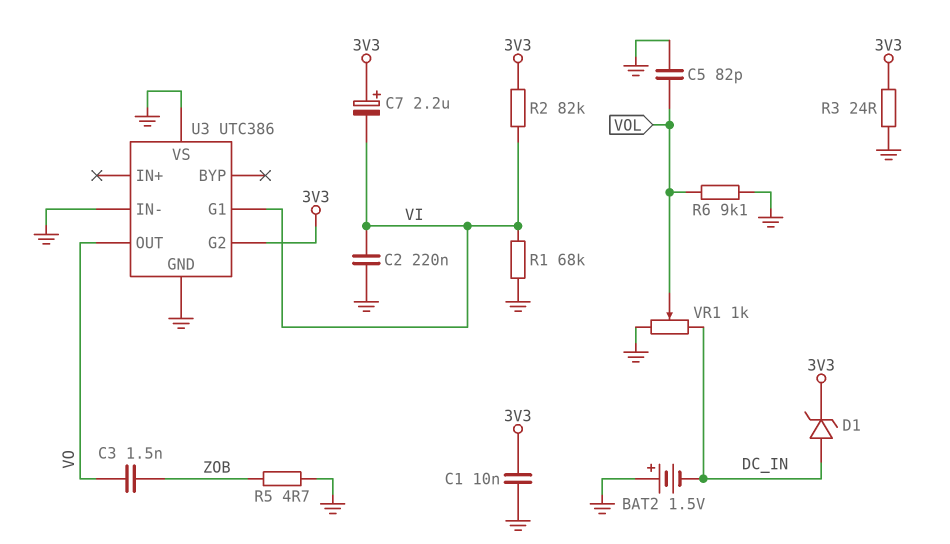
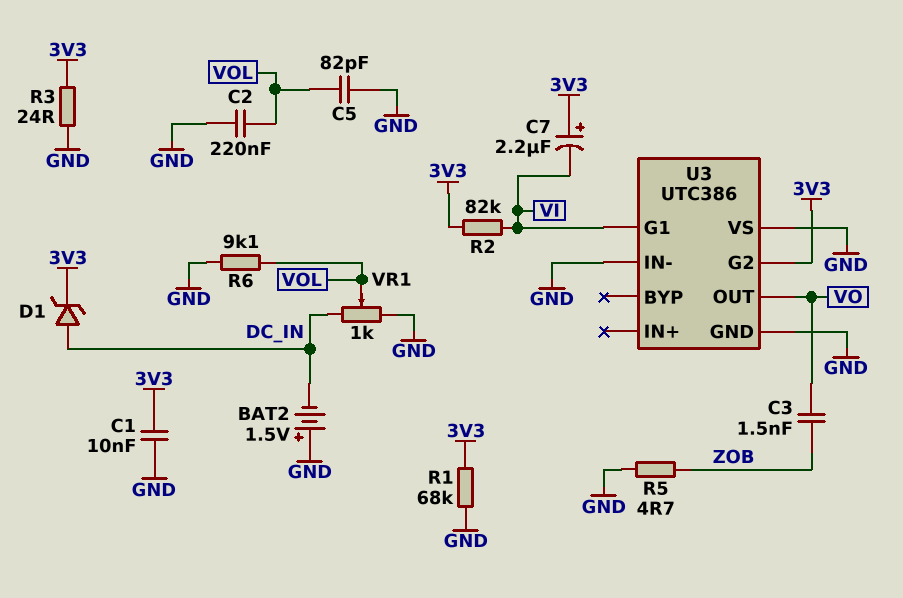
C2: 220nF (GND, VI) -> 220nF (GND, VOL)
R1: 68k (GND, VI) -> 68k (3V3, GND)

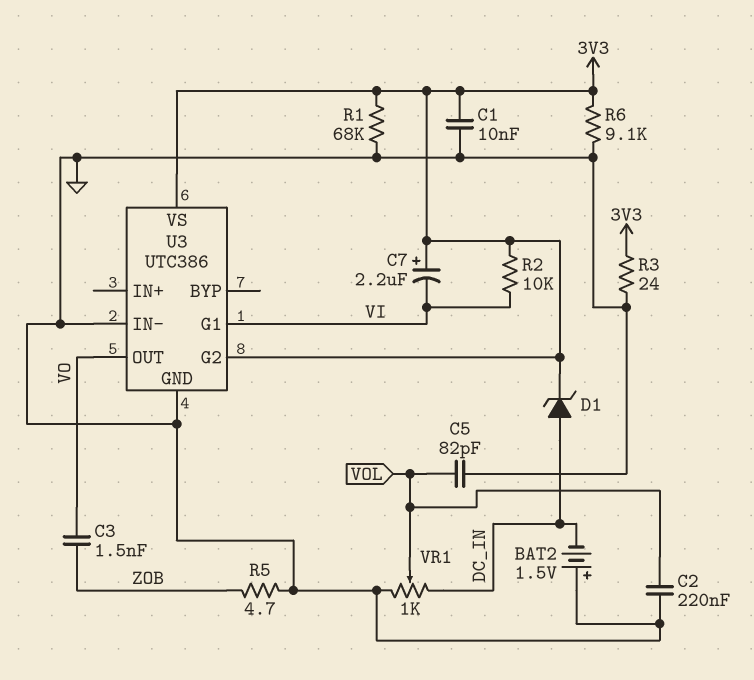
R2: 82k (3V3, VI) -> 10k (3V3, VI)
R6: 9.1k (GND, VOL) -> 9.1k (3V3, GND)
U3 pin VS: GND -> 3V3

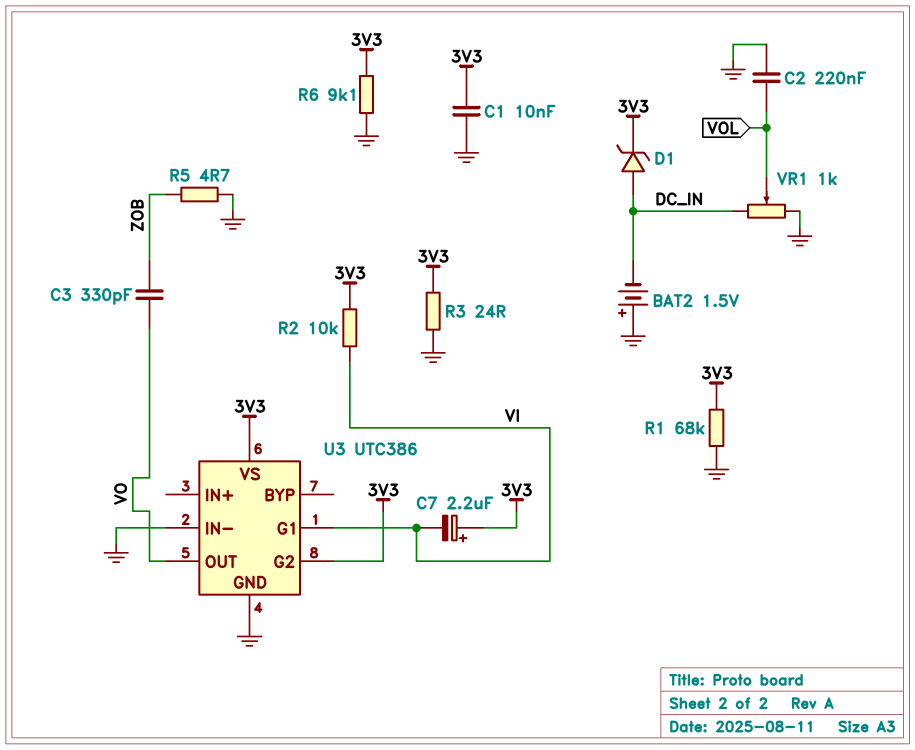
C3: 1.5nF (VO, ZOB) -> 330pF (VO, ZOB)
C5: 82pF (GND, VOL) -> none

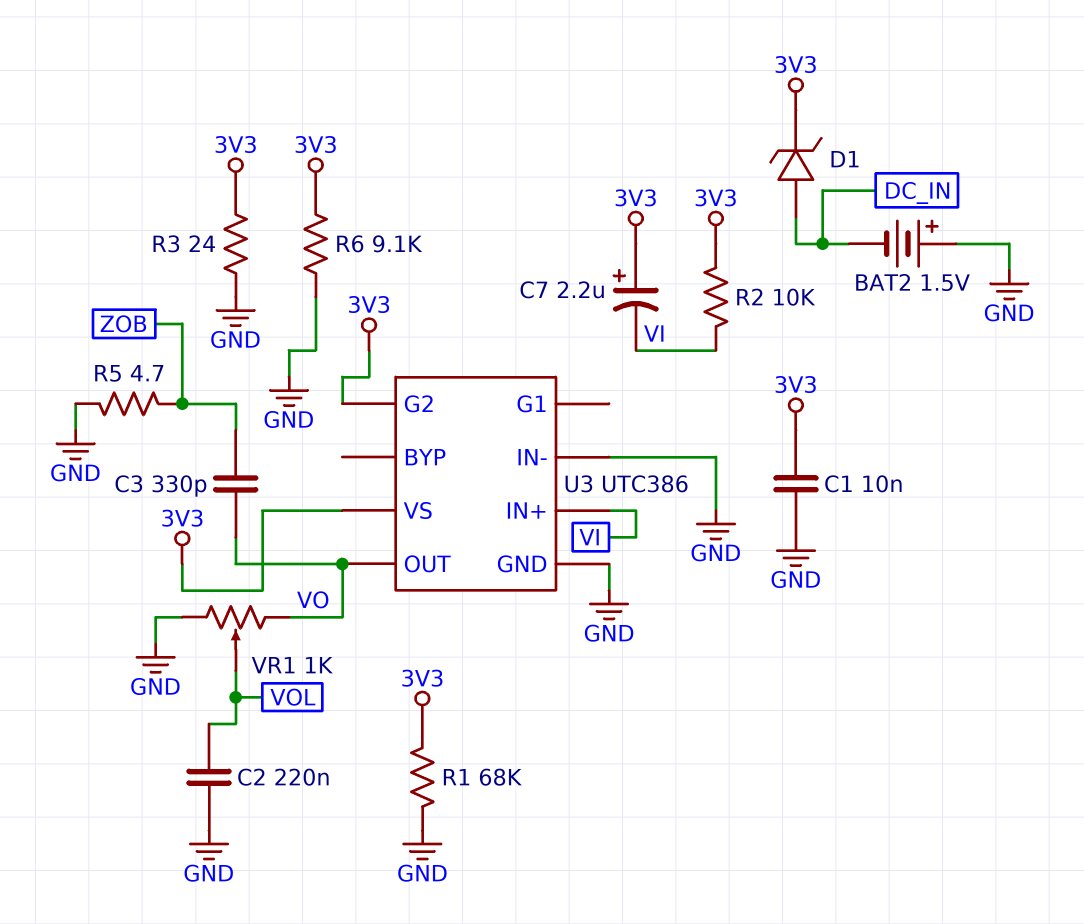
U3 pin G1: VI -> none
U3 pin IN+: none -> VI
VR1: 1k (DC_IN, GND, wiper VOL) -> 1k (GND, VO, wiper VOL)

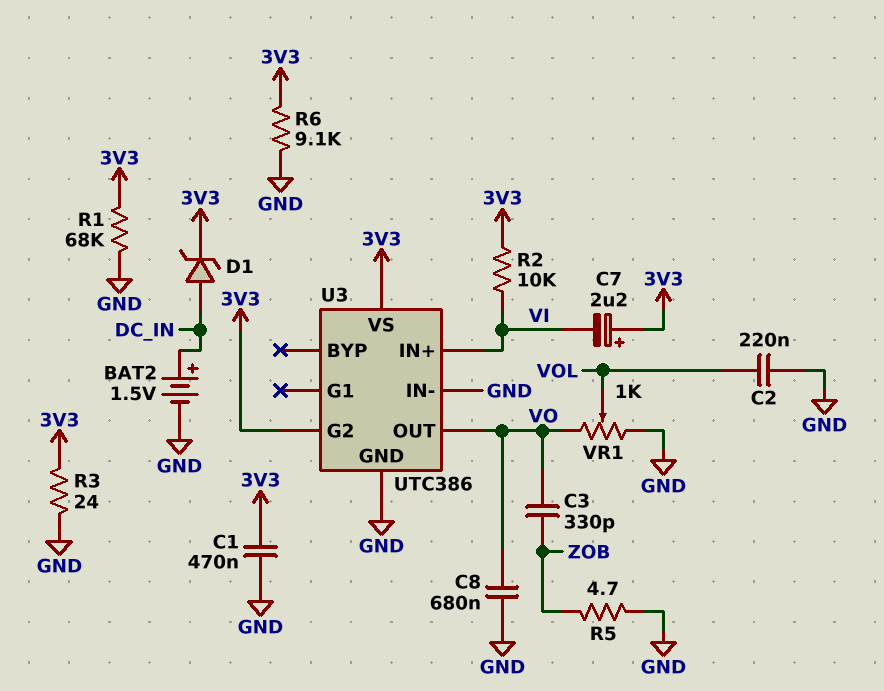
BAT2: 1.5V (plus GND, minus DC_IN) -> 1.5V (plus DC_IN, minus GND)
C1: 10nF (3V3, GND) -> 470nF (3V3, GND)
C8: none -> 680nF (GND, VO)

